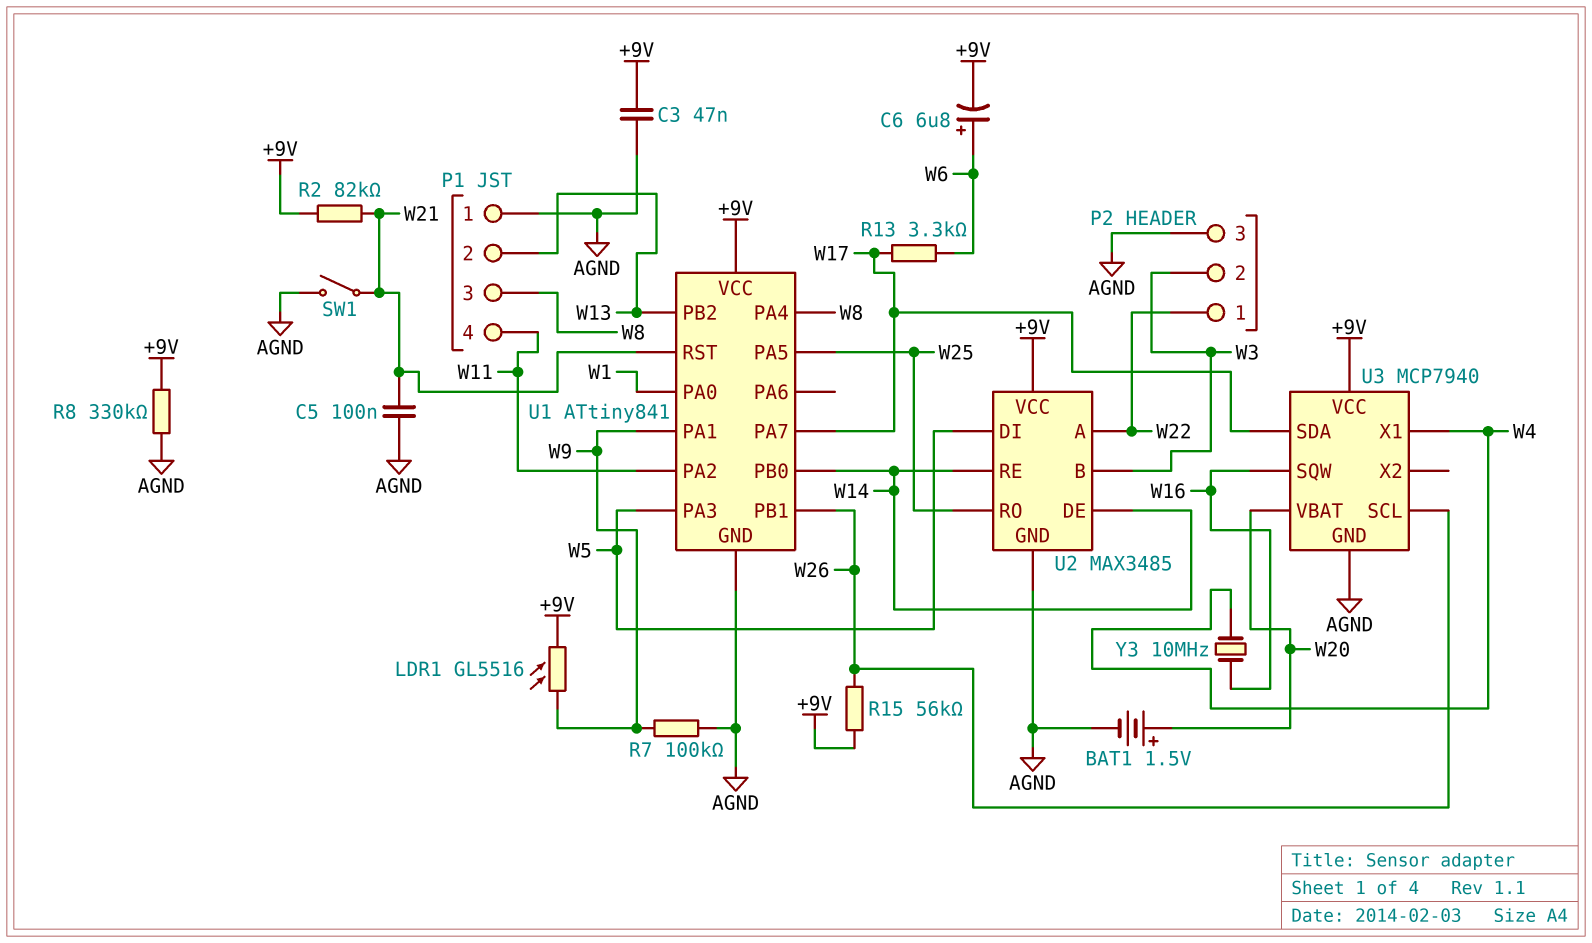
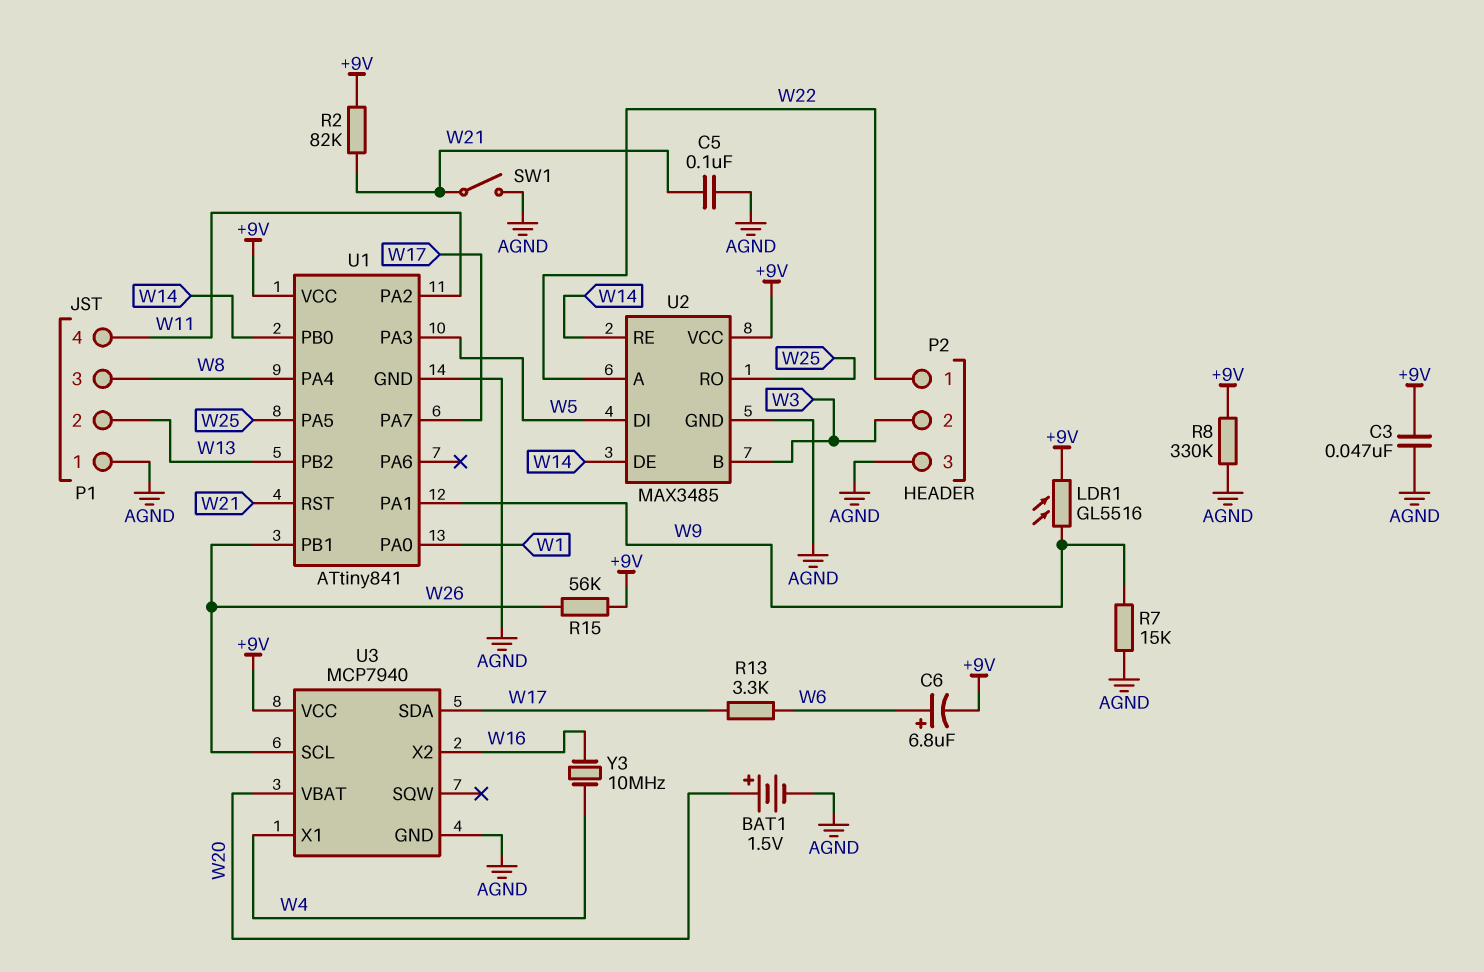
R7: 100k (AGND, W9) -> 15k (AGND, W9)
U3 pin SQW: W16 -> none
U3 pin X2: none -> W16

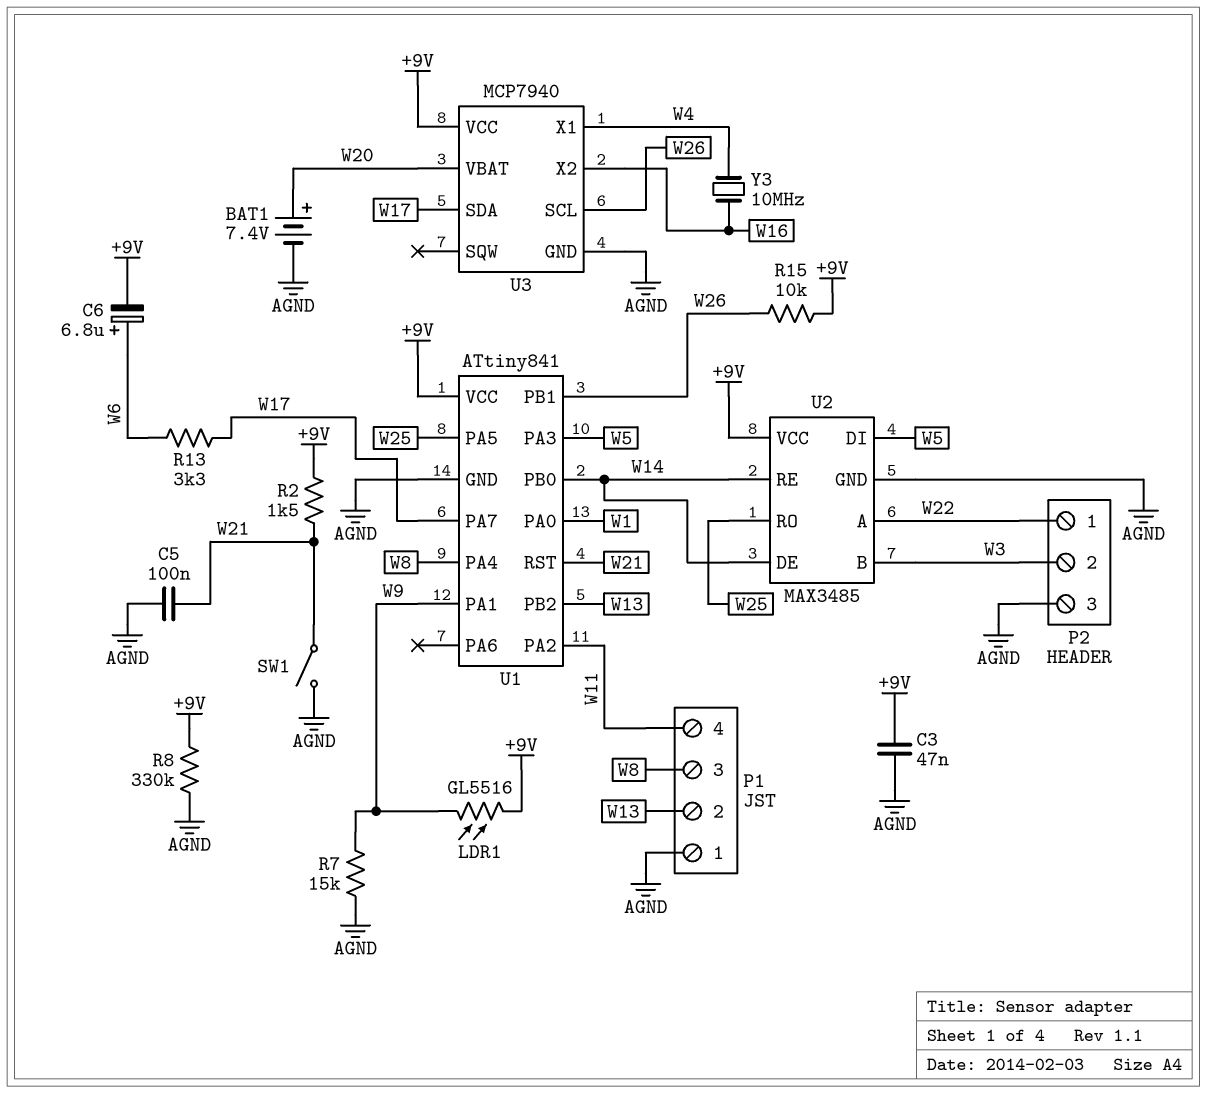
BAT1: 1.5V (plus W20, minus AGND) -> 7.4V (plus W20, minus AGND)
R2: 82k (+9V, W21) -> 1.5k (+9V, W21)
R15: 56k (+9V, W26) -> 10k (+9V, W26)

